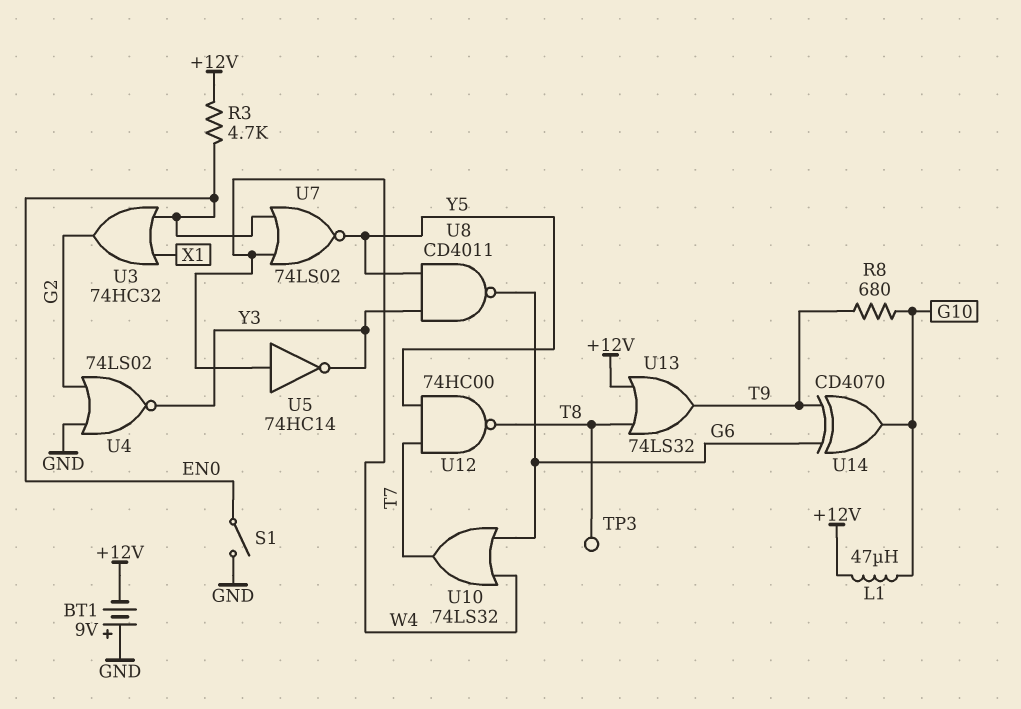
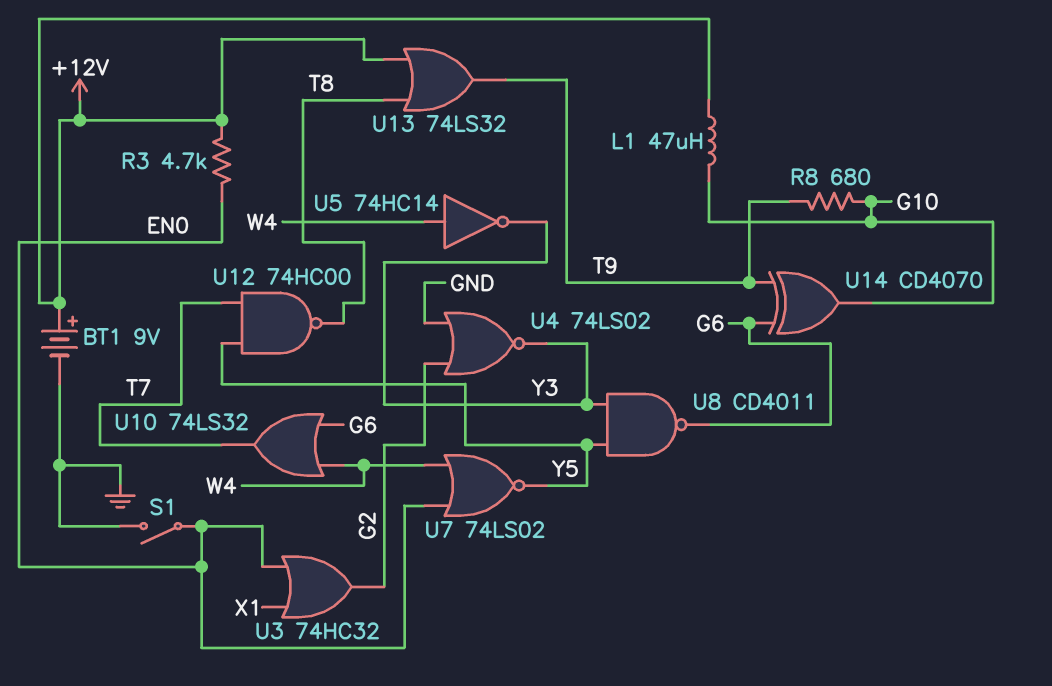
BT1: 9V (plus GND, minus +12V) -> 9V (plus +12V, minus GND)
TP3: test point (T8) -> none

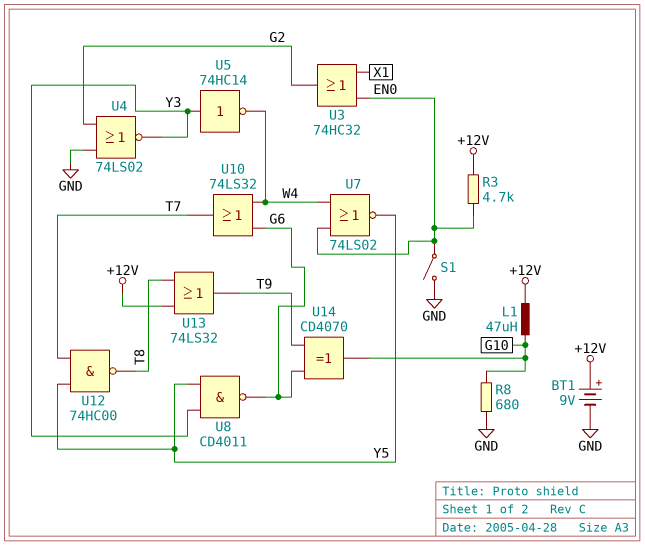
R8: 680 (G10, T9) -> 680 (G10, GND)
U5: NOT 74HC14 (in W4, out Y3) -> NOT 74HC14 (in Y3, out W4)

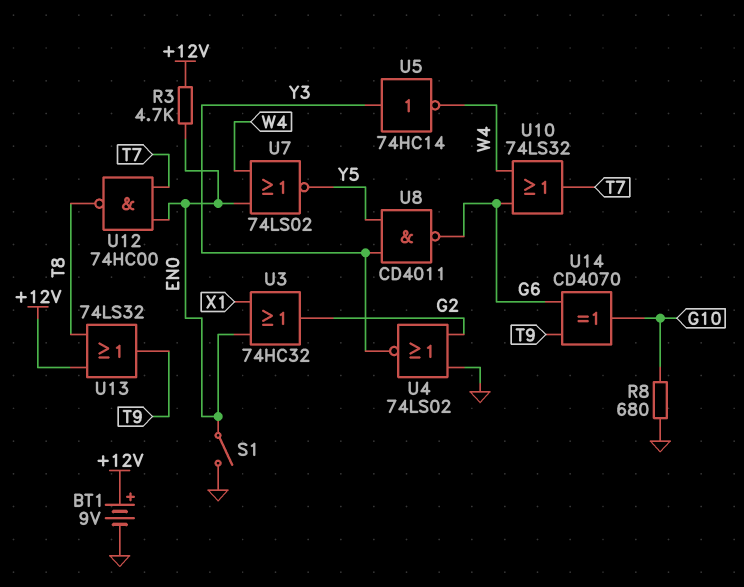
L1: 47uH (+12V, G10) -> none
U12: NAND 74HC00 (in T7, in Y5, out T8) -> NAND 74HC00 (in EN0, in T7, out T8)

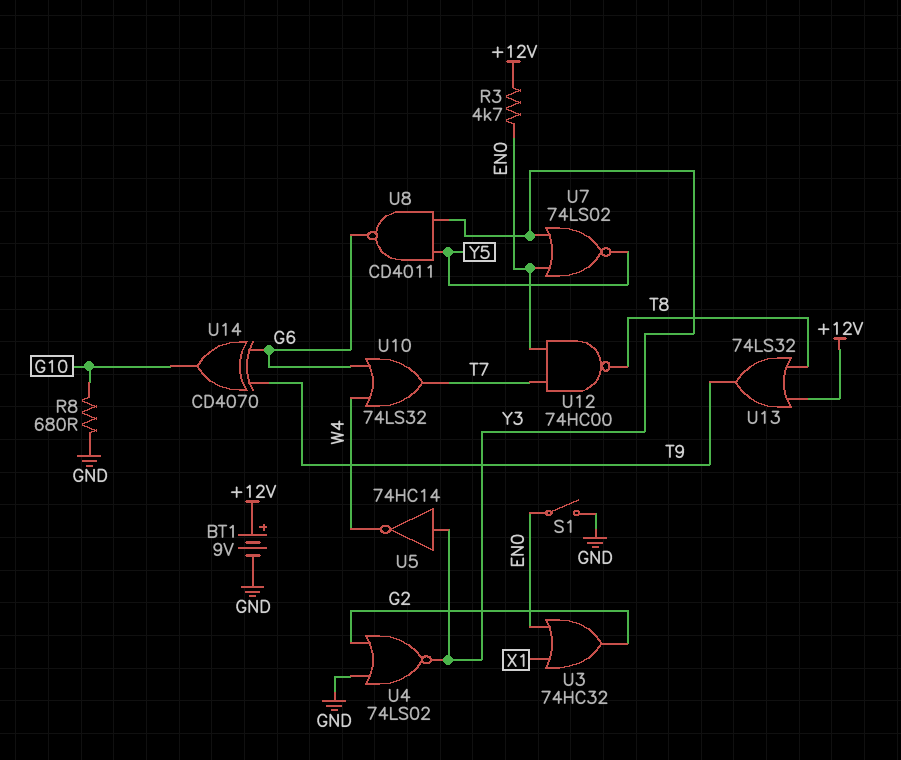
U7: NOR 74LS02 (in EN0, in W4, out Y5) -> NOR 74LS02 (in EN0, in Y3, out Y5)

